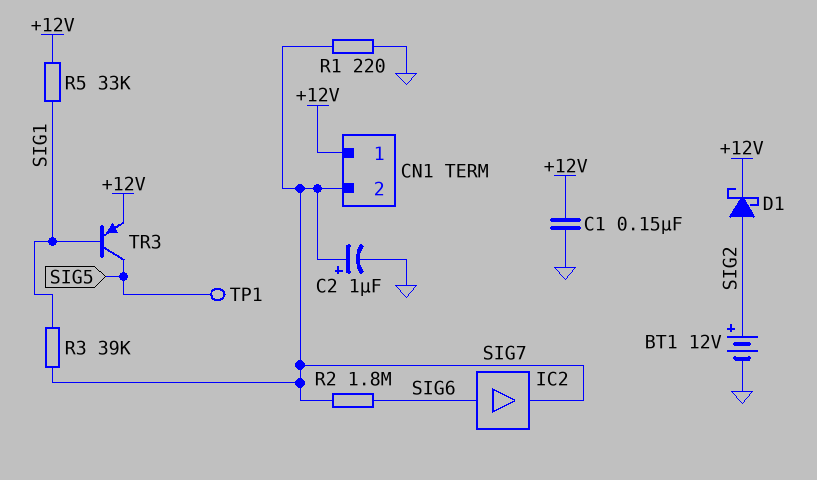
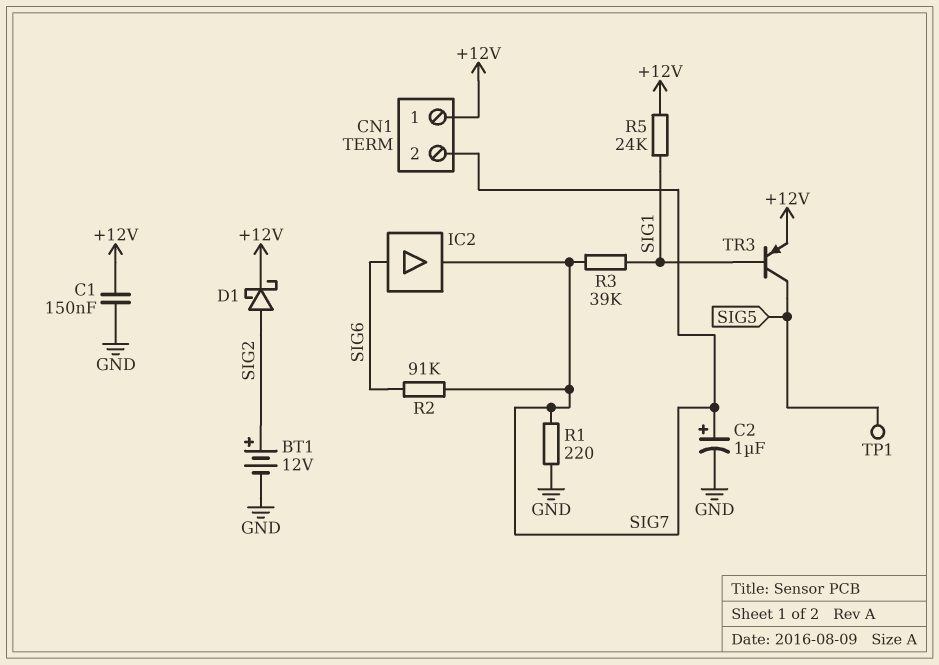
R2: 1.8M (SIG6, SIG7) -> 91k (SIG6, SIG7)
R5: 33k (+12V, SIG1) -> 24k (+12V, SIG1)

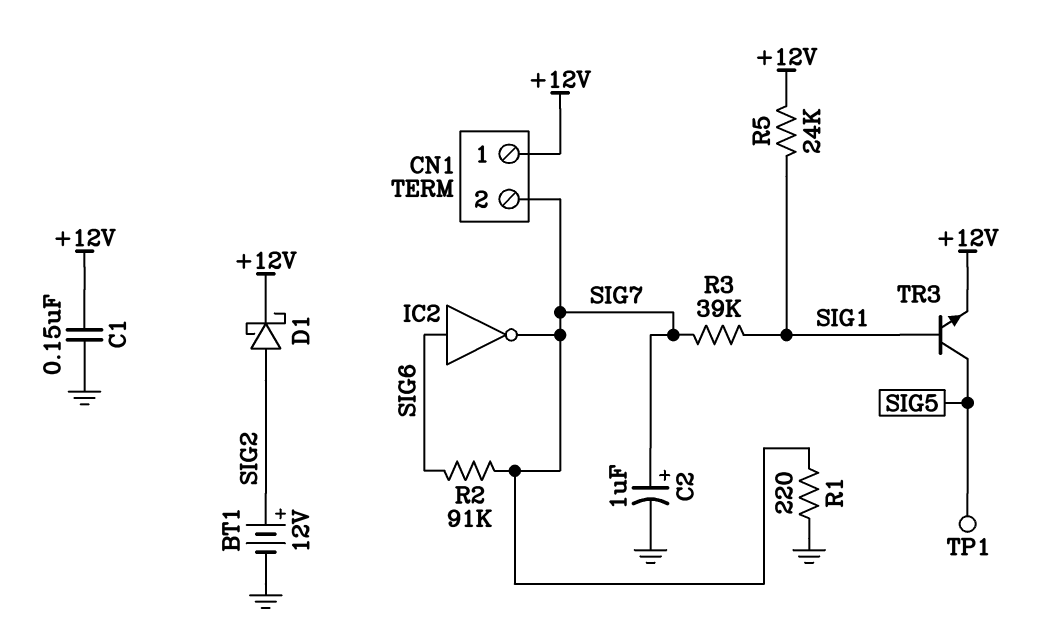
IC2: buffer (in SIG6, out SIG7) -> NOT (in SIG6, out SIG7)
TR3: PNP (B SIG1, C SIG5, E +12V) -> NPN (B SIG1, C SIG5, E +12V)

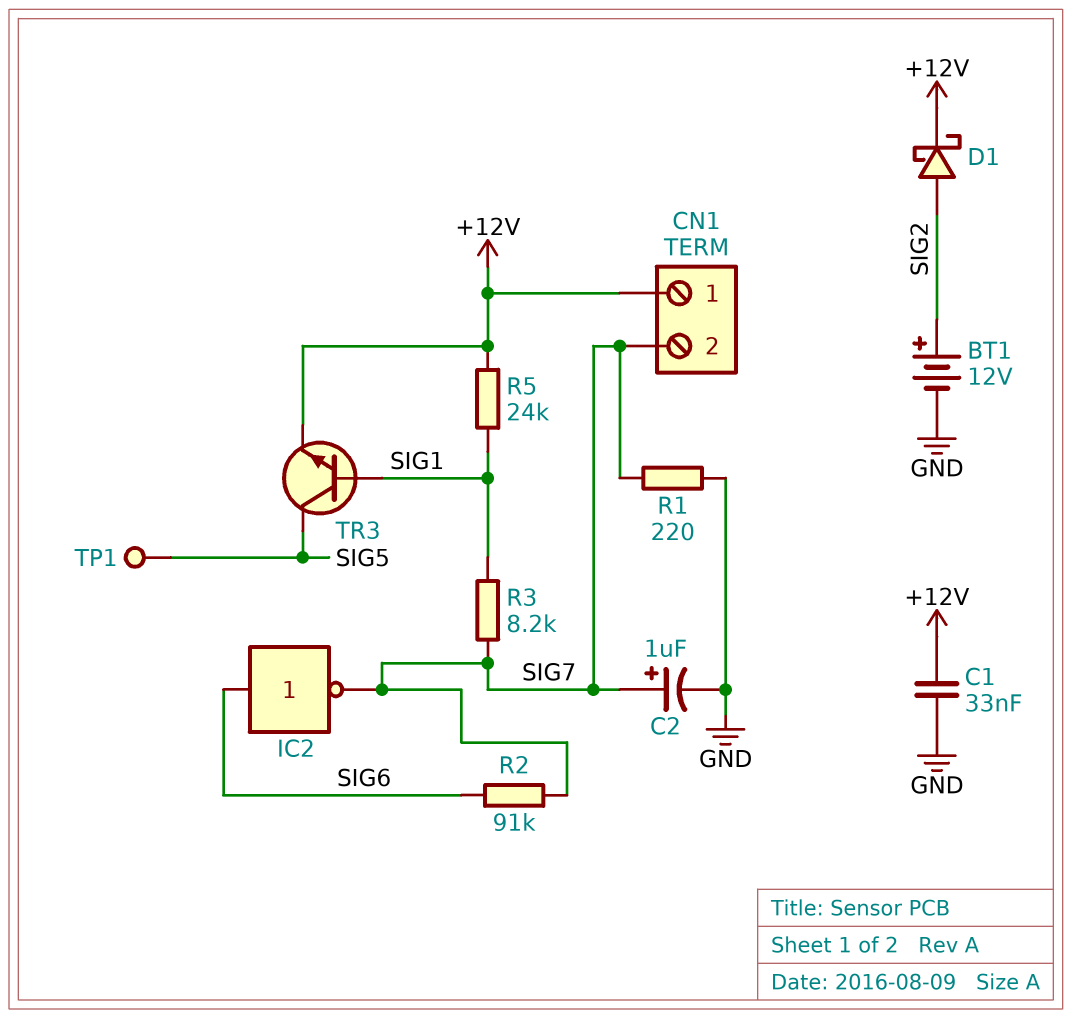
C1: 150nF (+12V, GND) -> 33nF (+12V, GND)
R3: 39k (SIG1, SIG7) -> 8.2k (SIG1, SIG7)

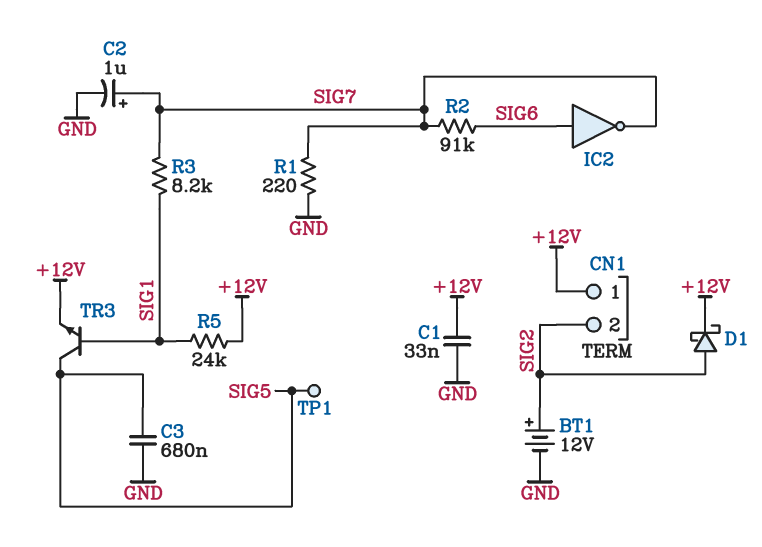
C3: none -> 680nF (GND, SIG5)
CN1 pin 2: SIG7 -> SIG2

